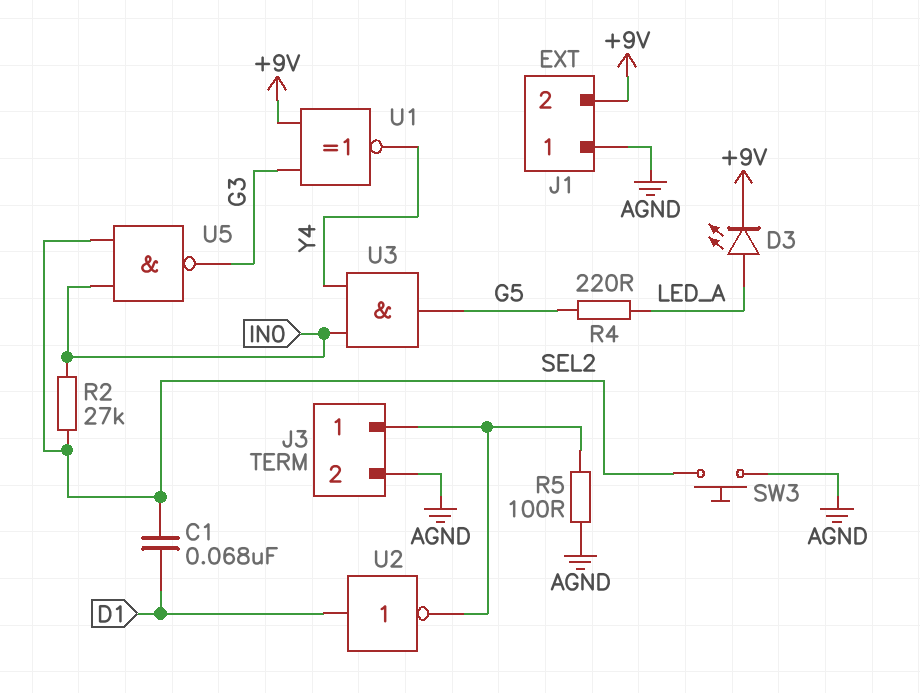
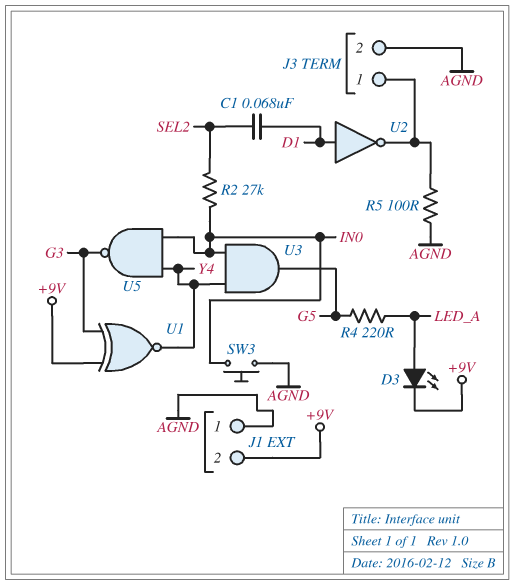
SW3: button (AGND, SEL2) -> button (AGND, IN0)
U5: NAND (in IN0, in SEL2, out G3) -> NAND (in IN0, in Y4, out G3)

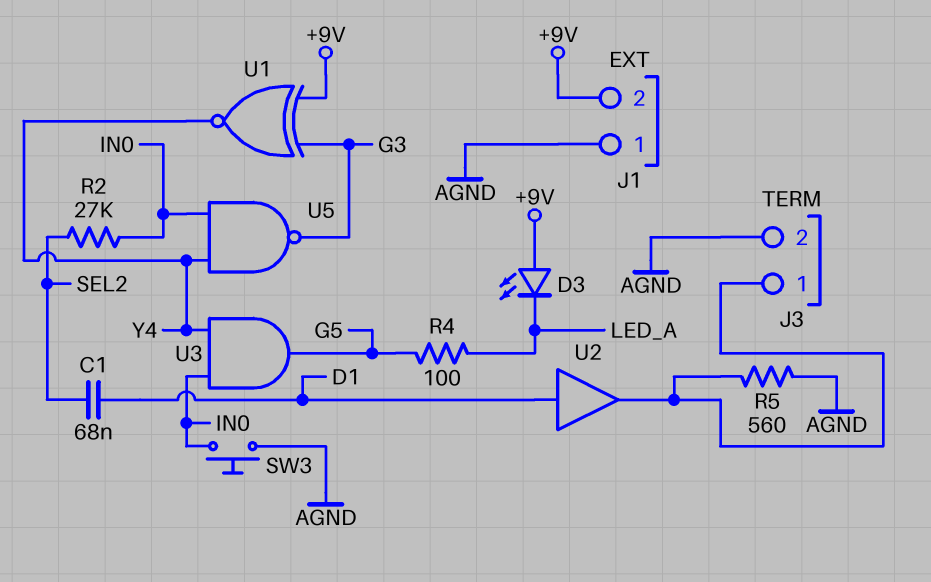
D3: LED (A LED_A, K +9V) -> LED (A +9V, K LED_A)
R4: 220 (G5, LED_A) -> 100 (G5, LED_A)
R5: 100 (AGND, J3/1) -> 560 (AGND, J3/1)
U2: NOT (in D1, out J3/1) -> buffer (in D1, out J3/1)

